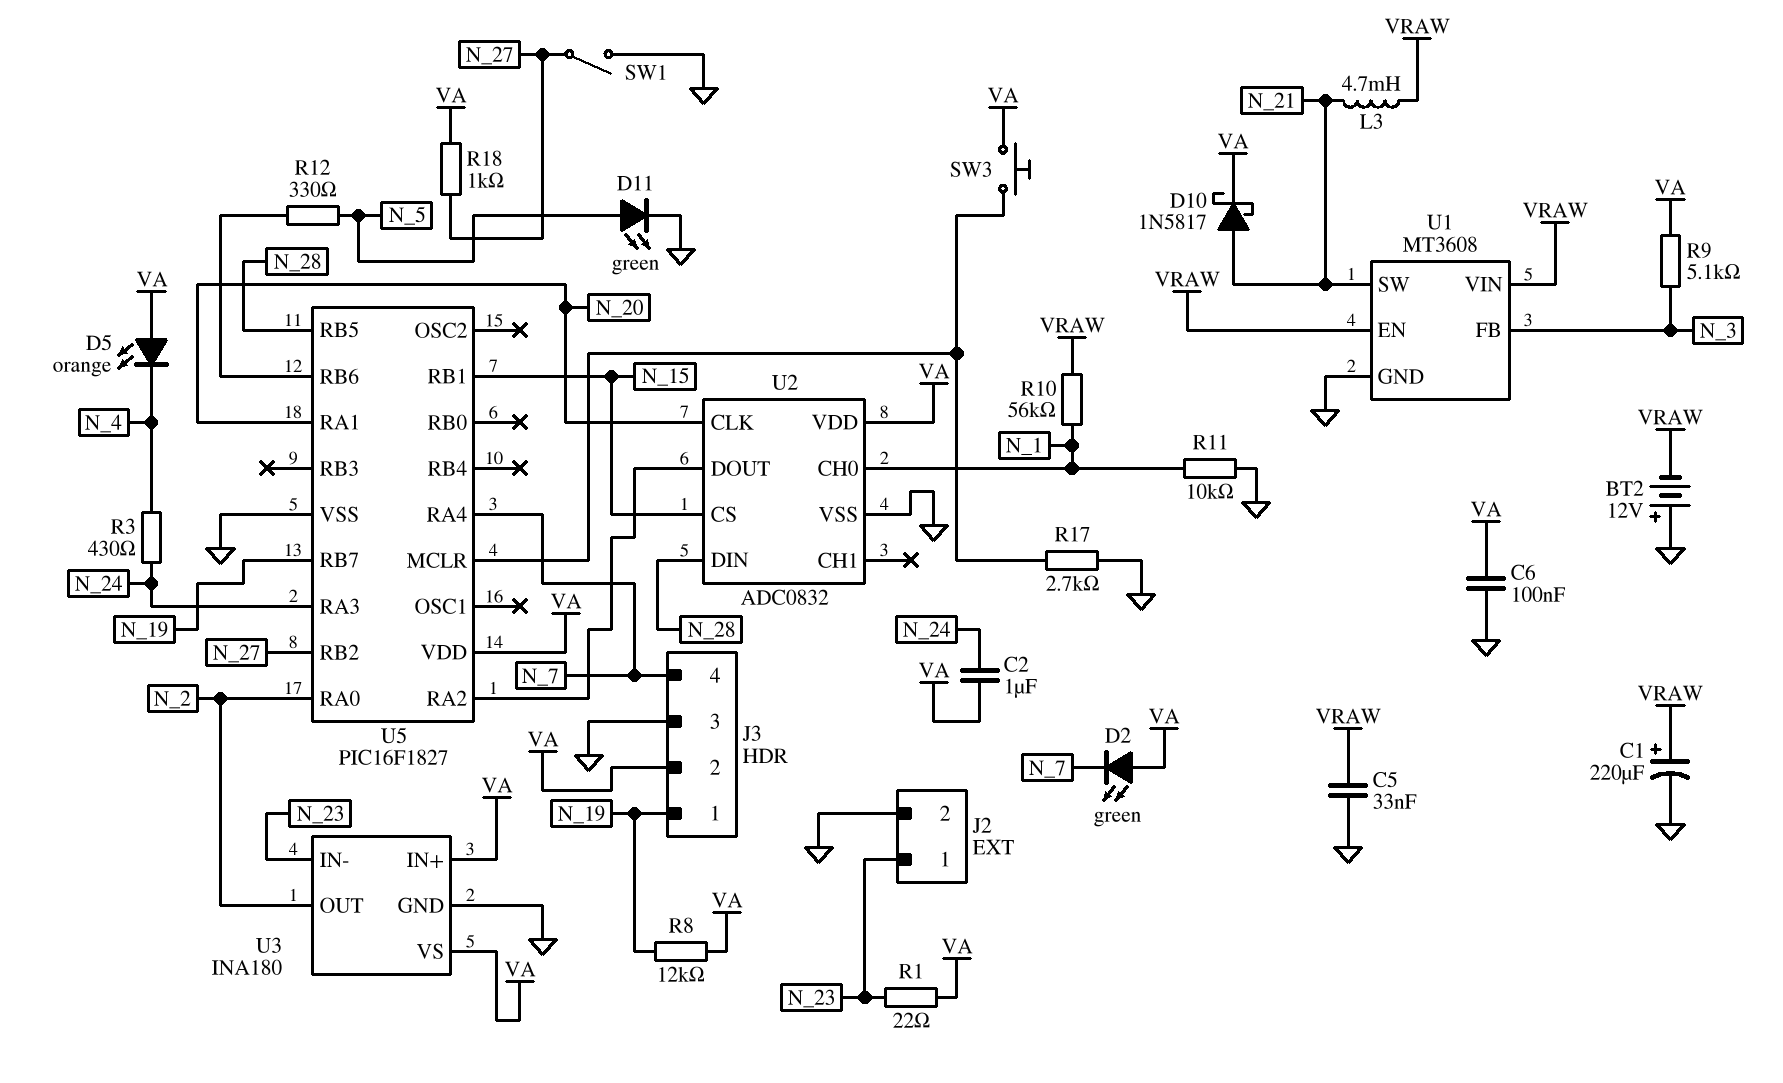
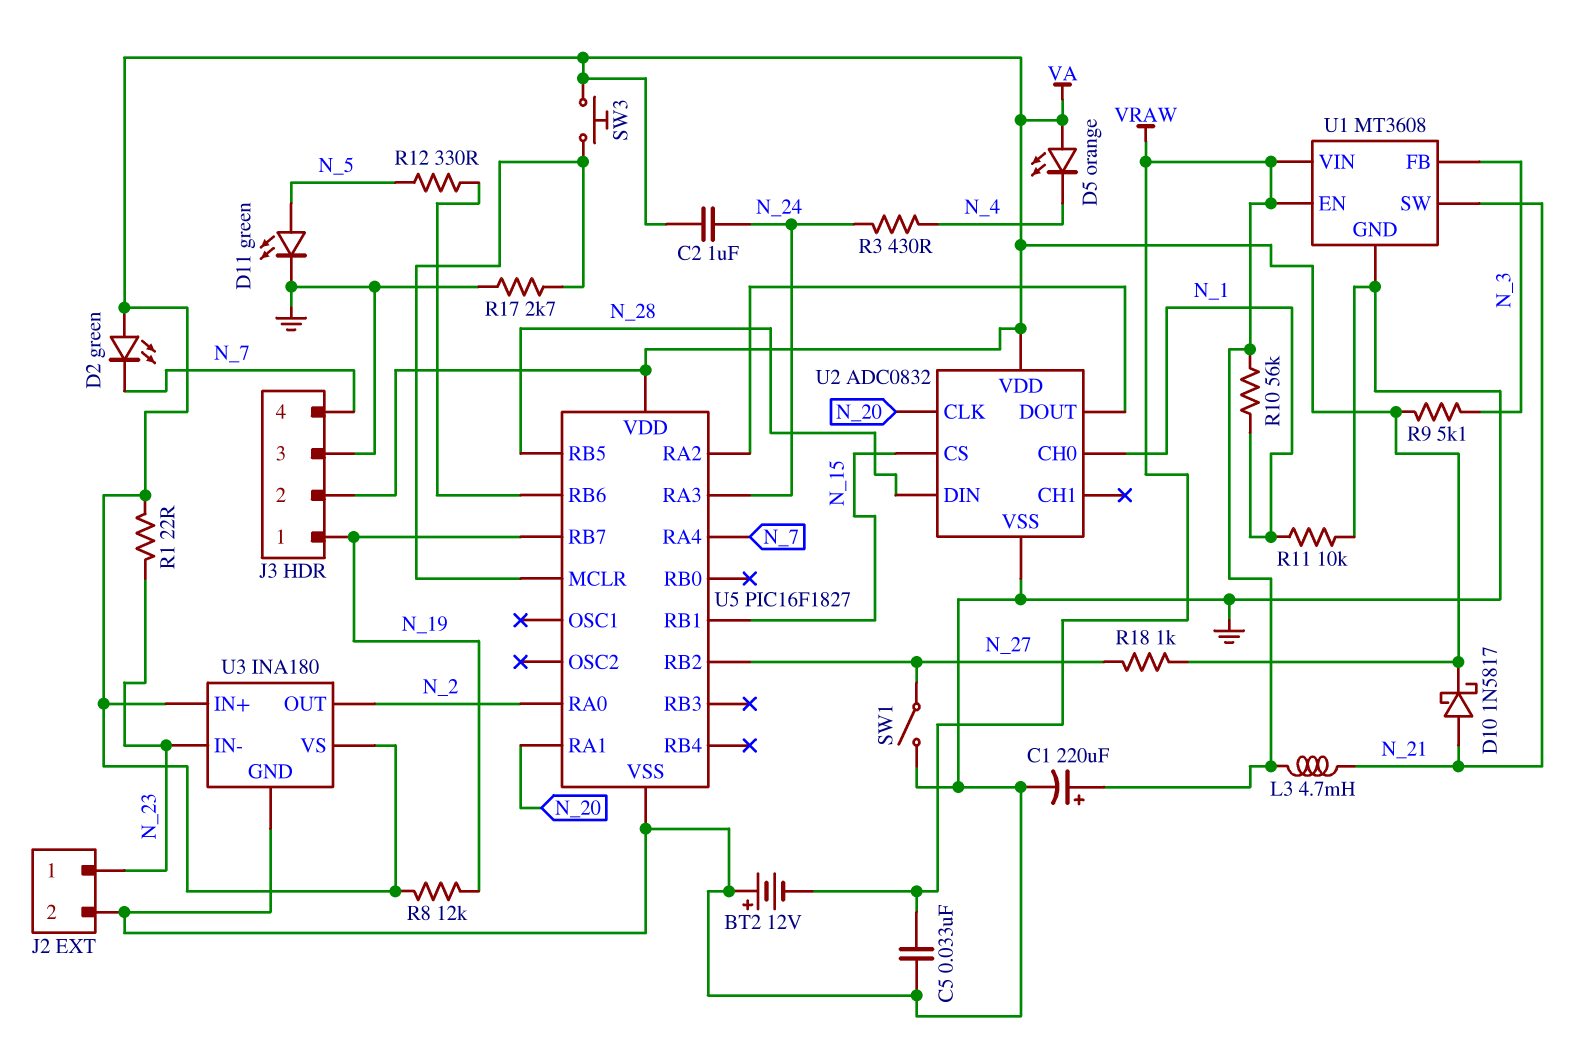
C6: 100nF (GND, VA) -> none

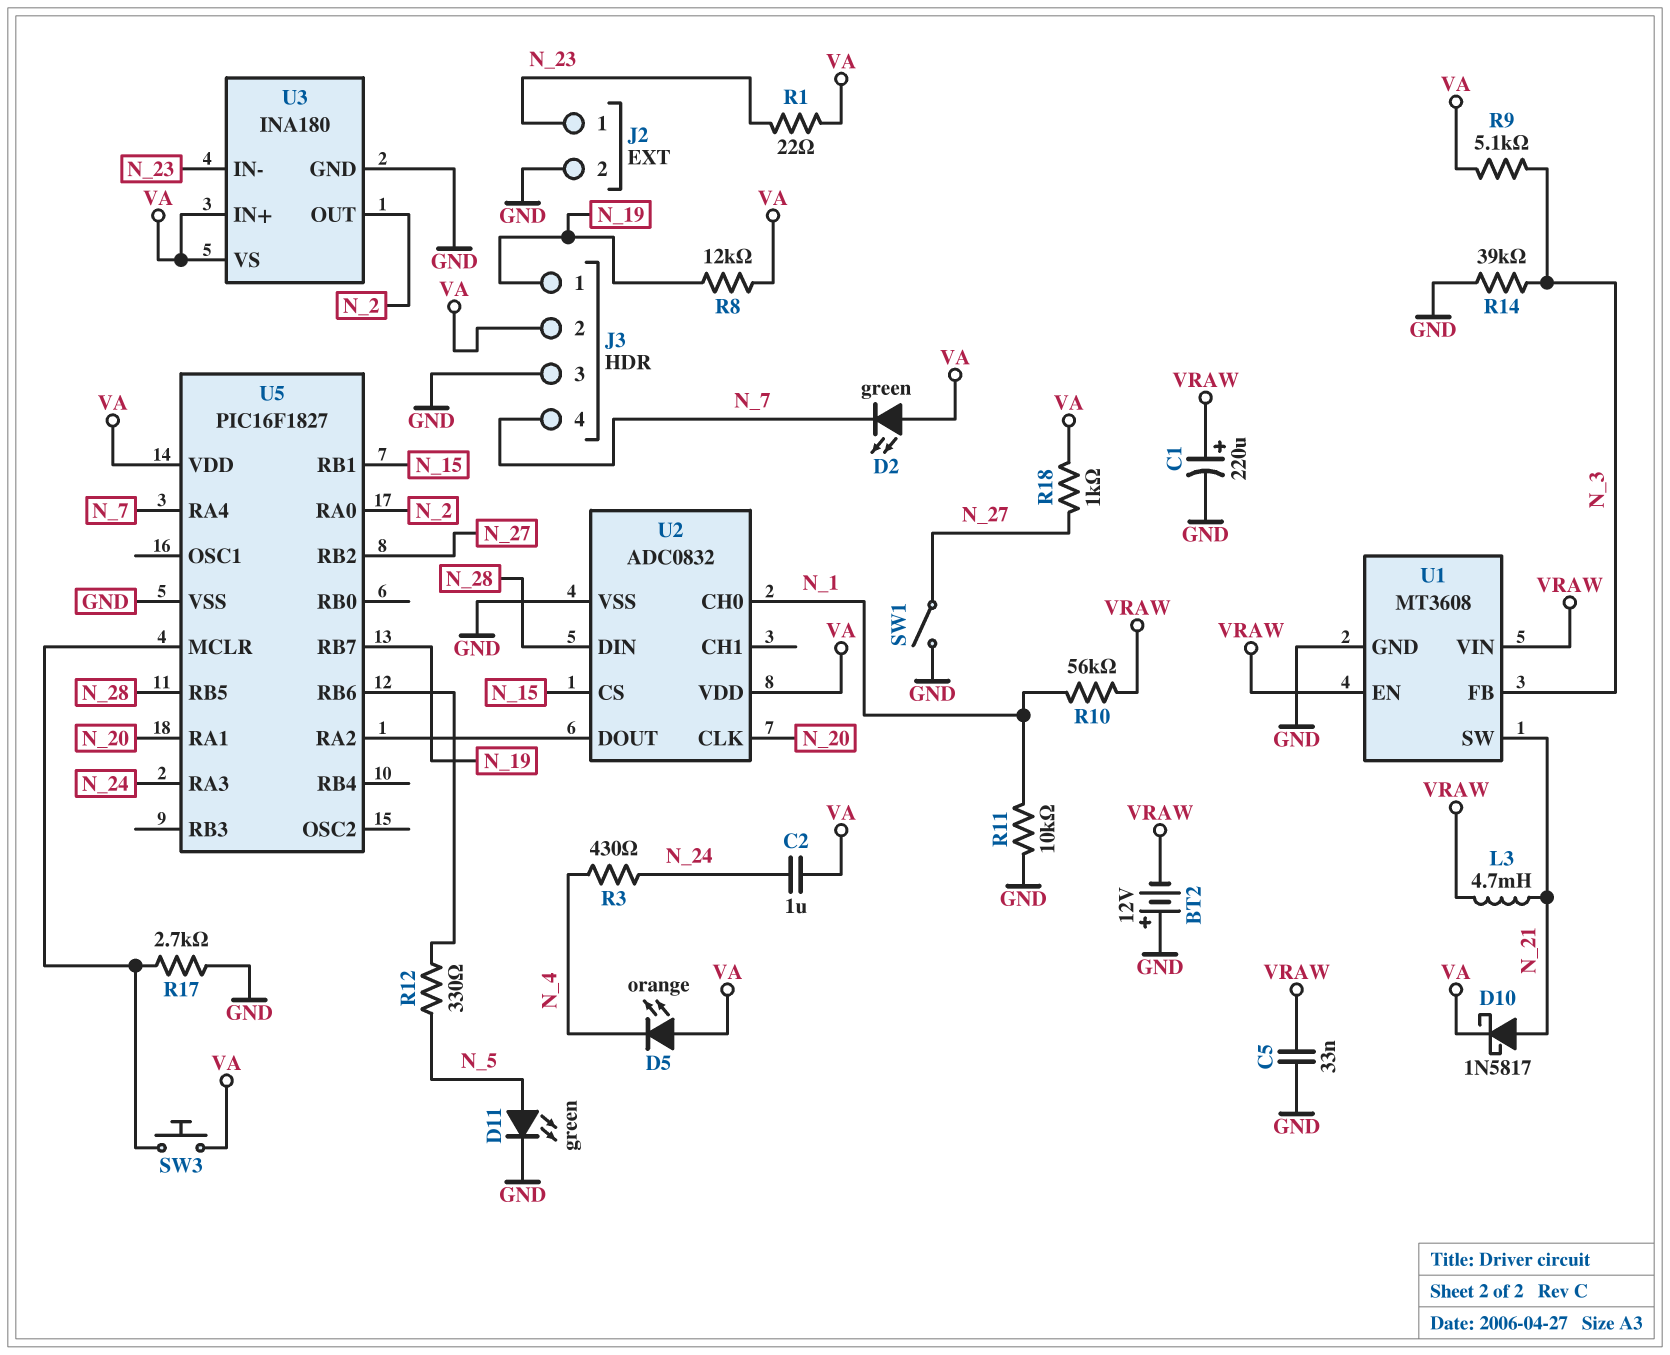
R14: none -> 39k (GND, N_3)

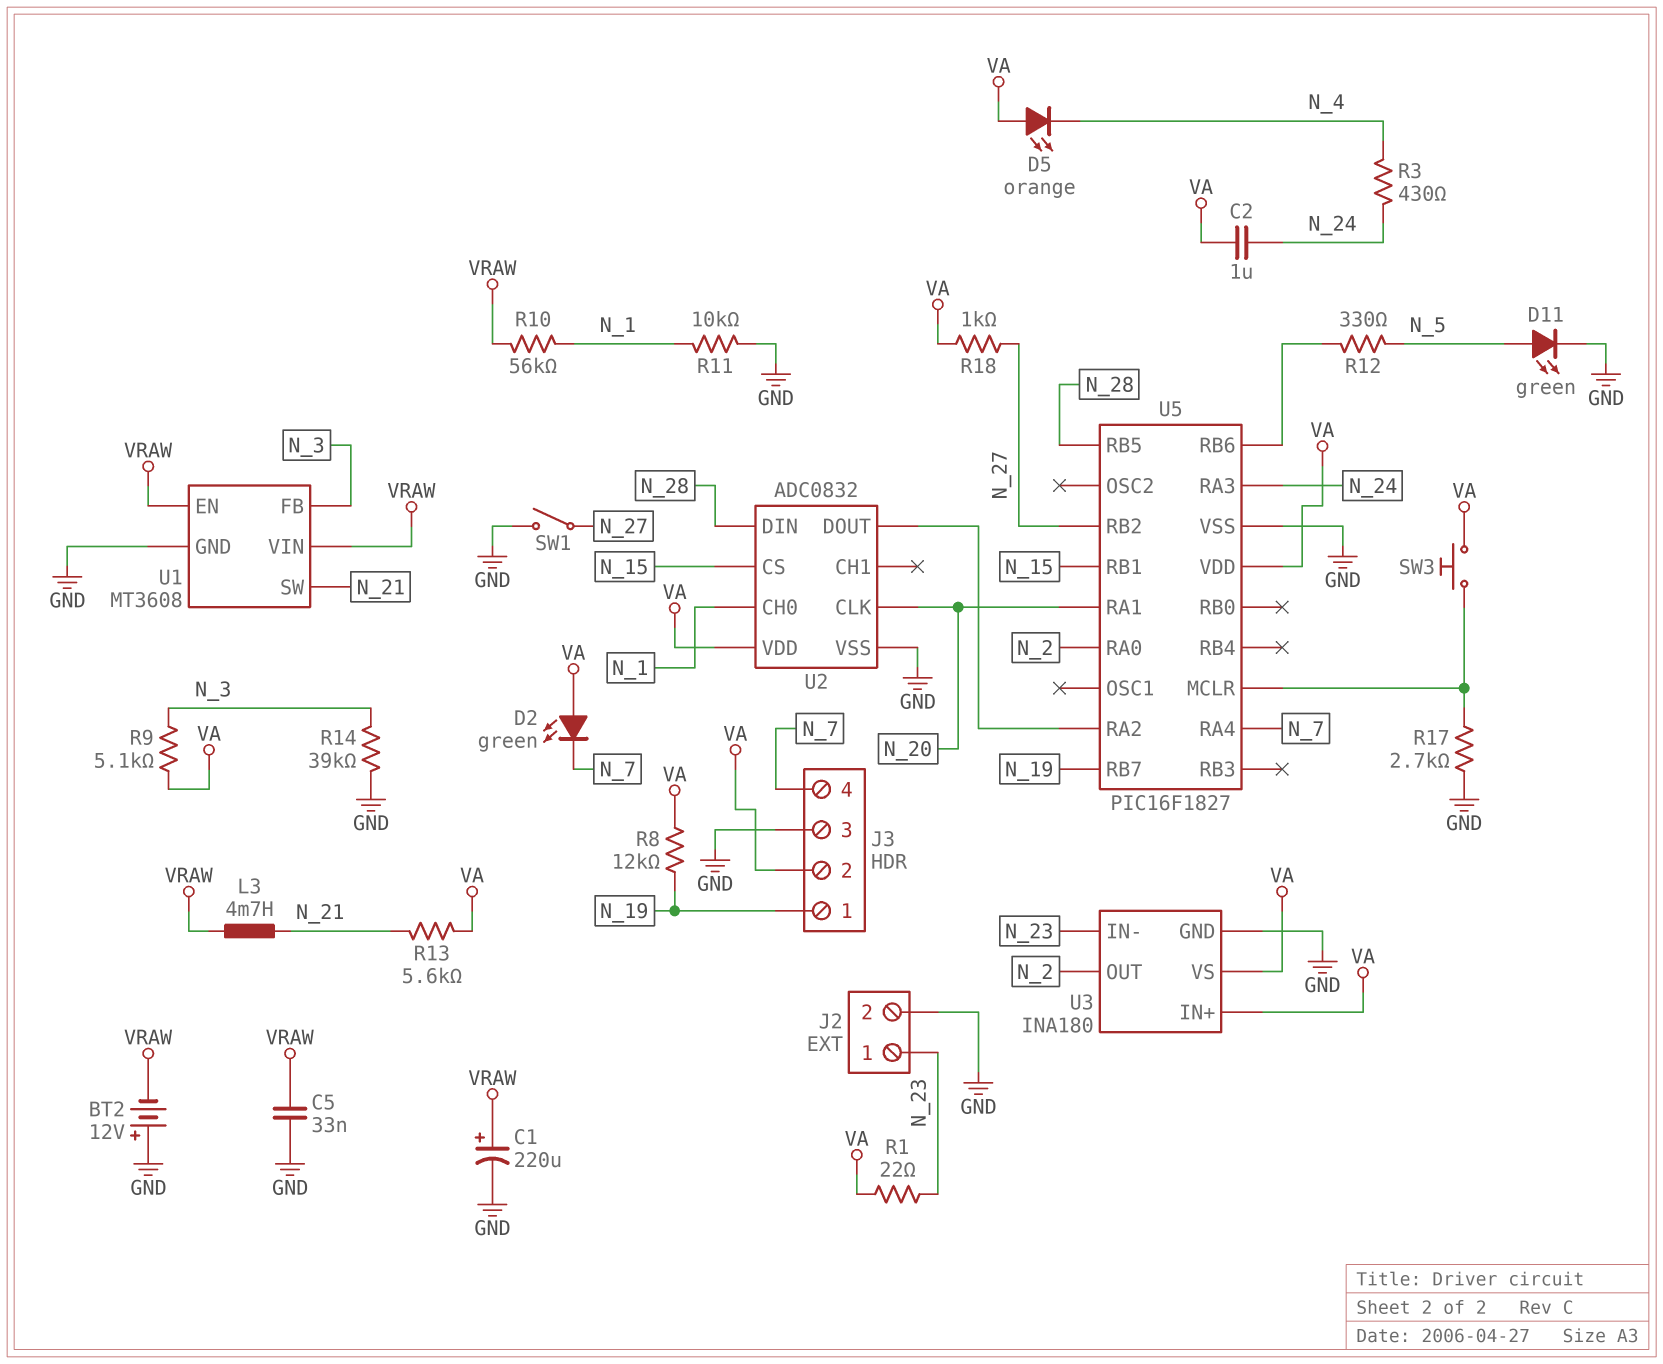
D10: schottky 1N5817 (A N_21, K VA) -> none
R13: none -> 5.6k (N_21, VA)

